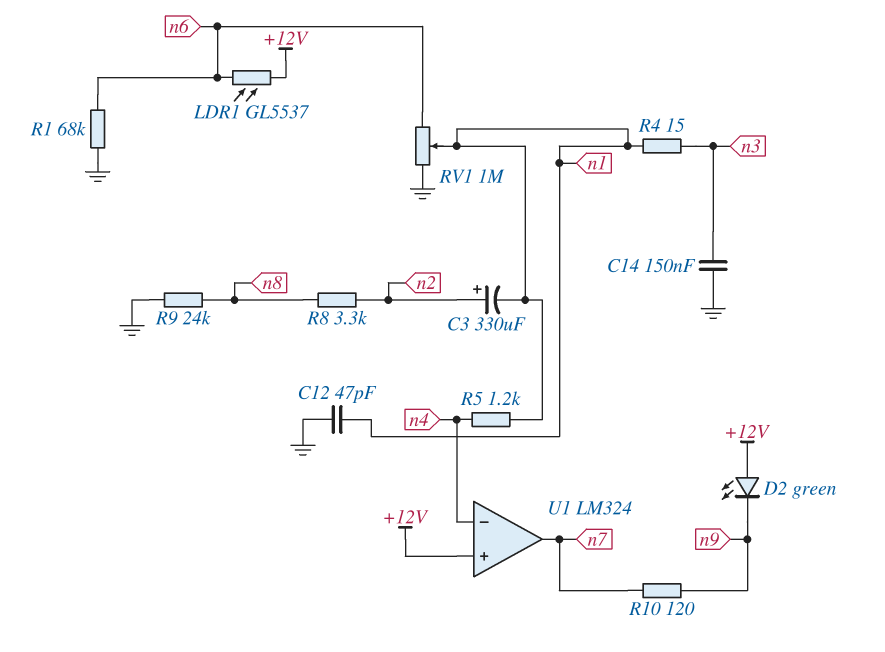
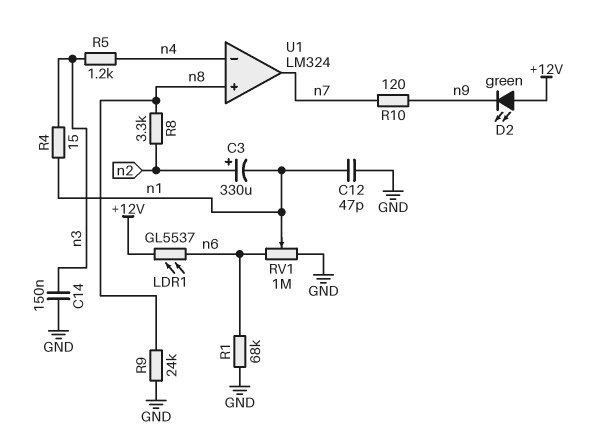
R5: 1.2k (n1, n4) -> 1.2k (n3, n4)
U1 pin in+: +12V -> n8

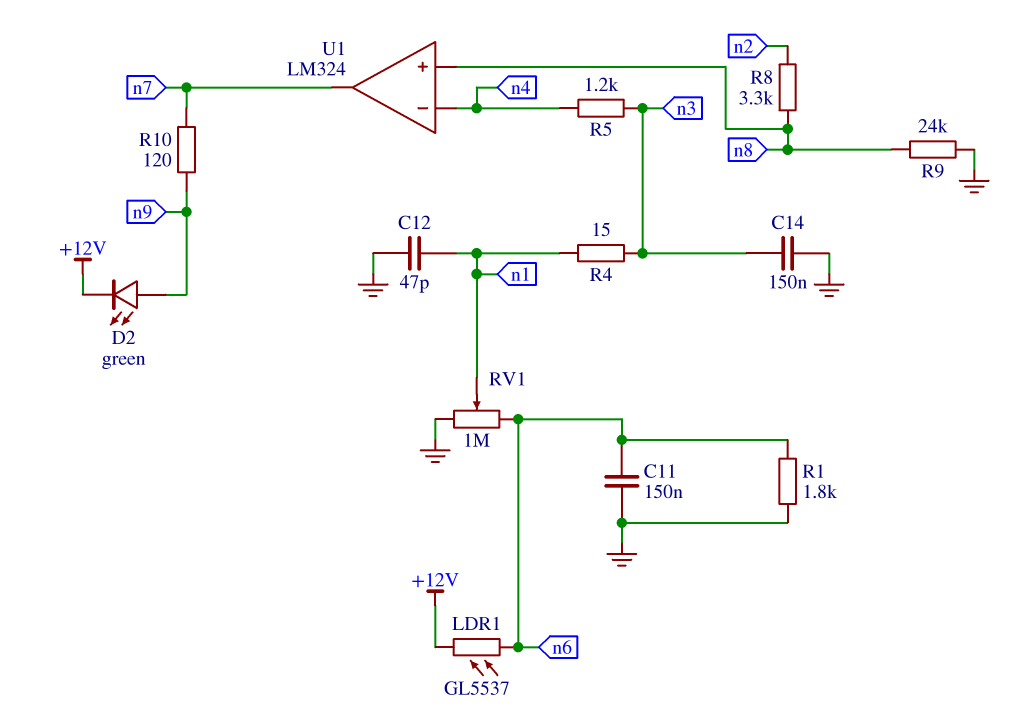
C3: 330uF (plus n2, minus n1) -> none
C11: none -> 150nF (GND, n6)
D2: LED green (A +12V, K n9) -> LED green (A n9, K +12V)
R1: 68k (GND, n6) -> 1.8k (GND, n6)

